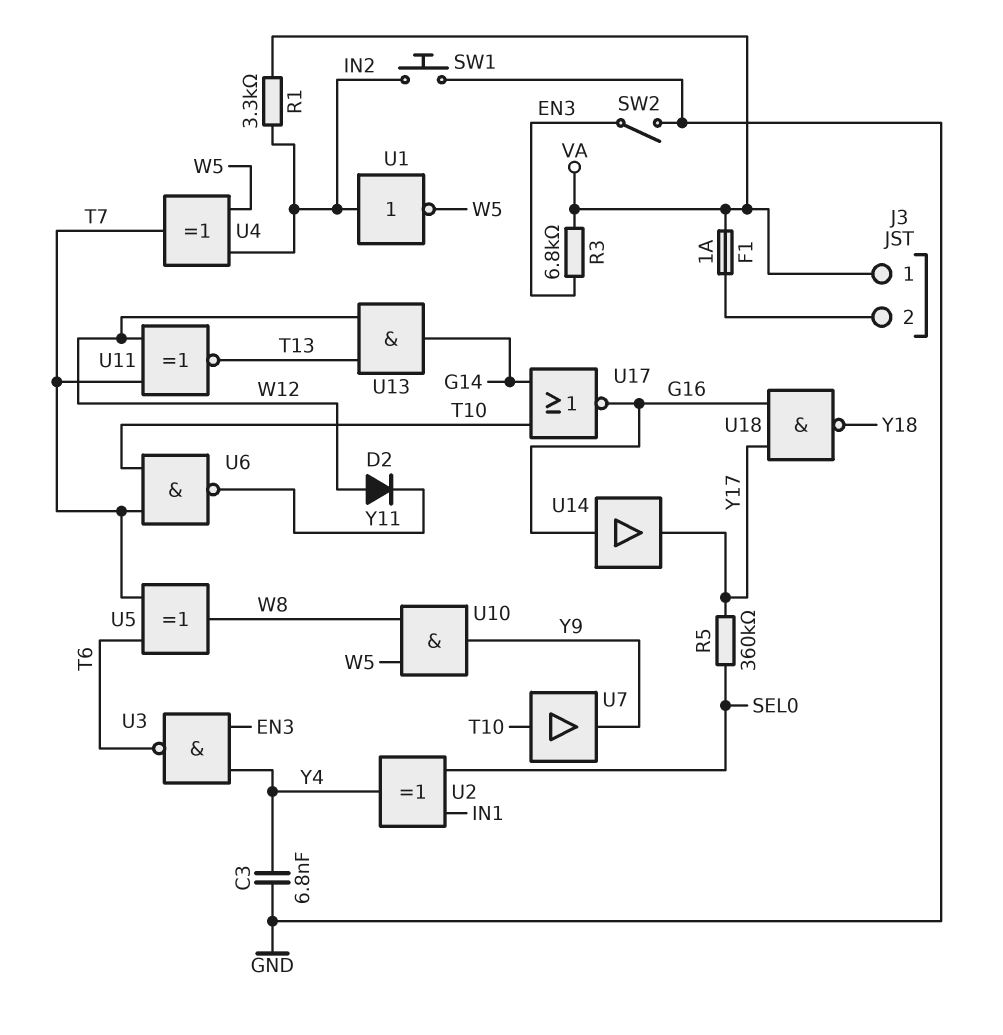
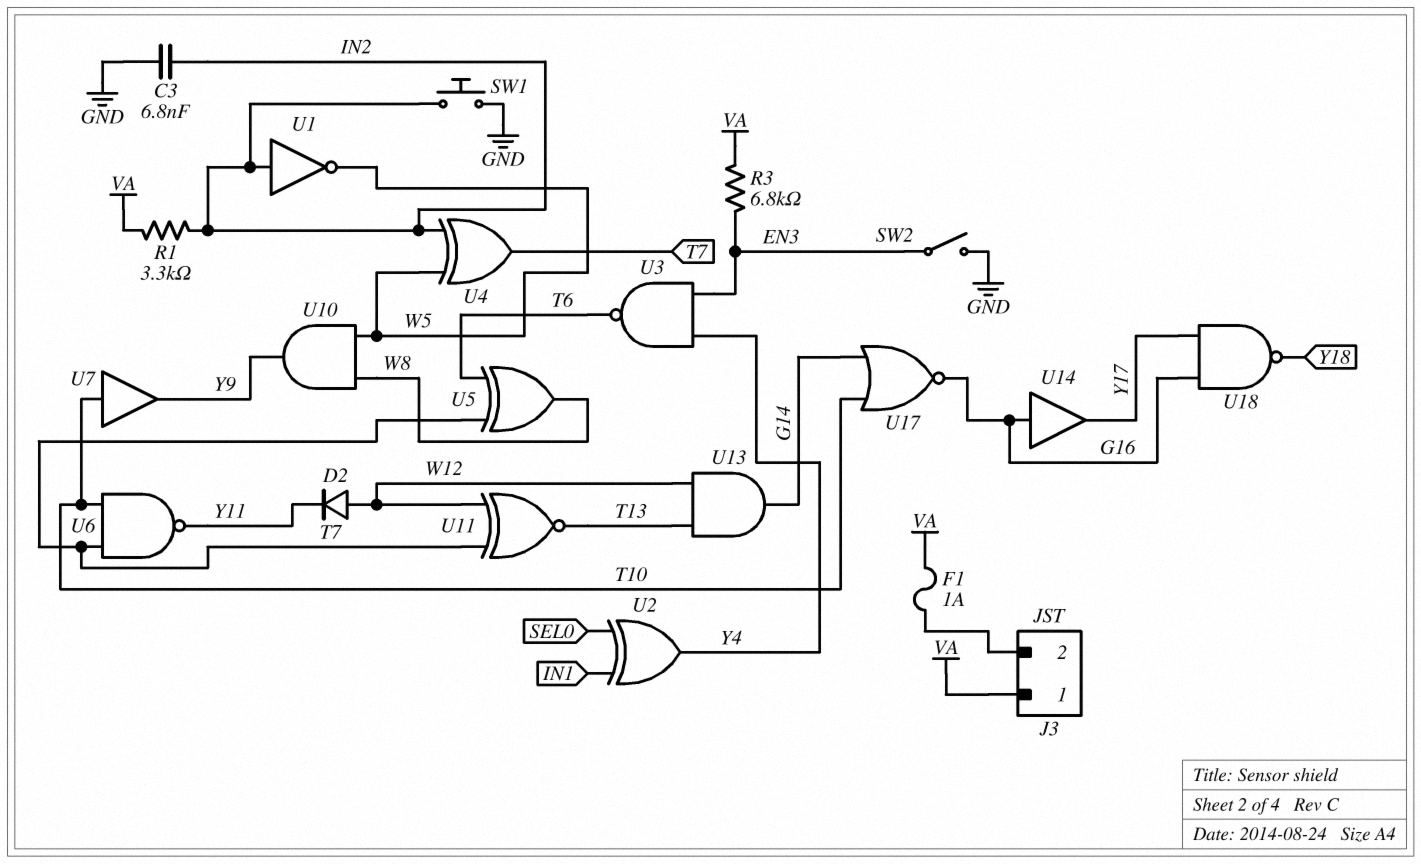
C3: 6.8nF (GND, Y4) -> 6.8nF (GND, IN2)
R5: 360k (SEL0, Y17) -> none

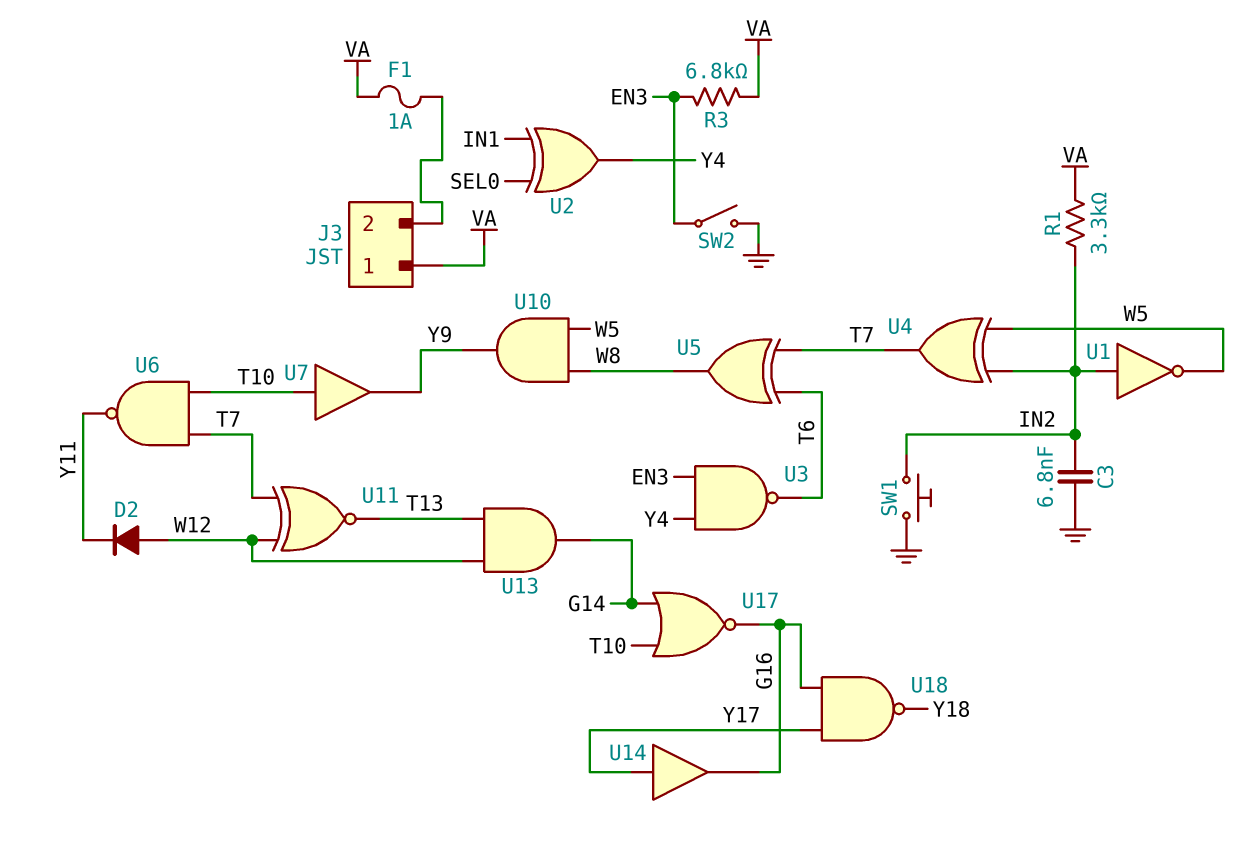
U14: buffer (in G16, out Y17) -> buffer (in Y17, out G16)

